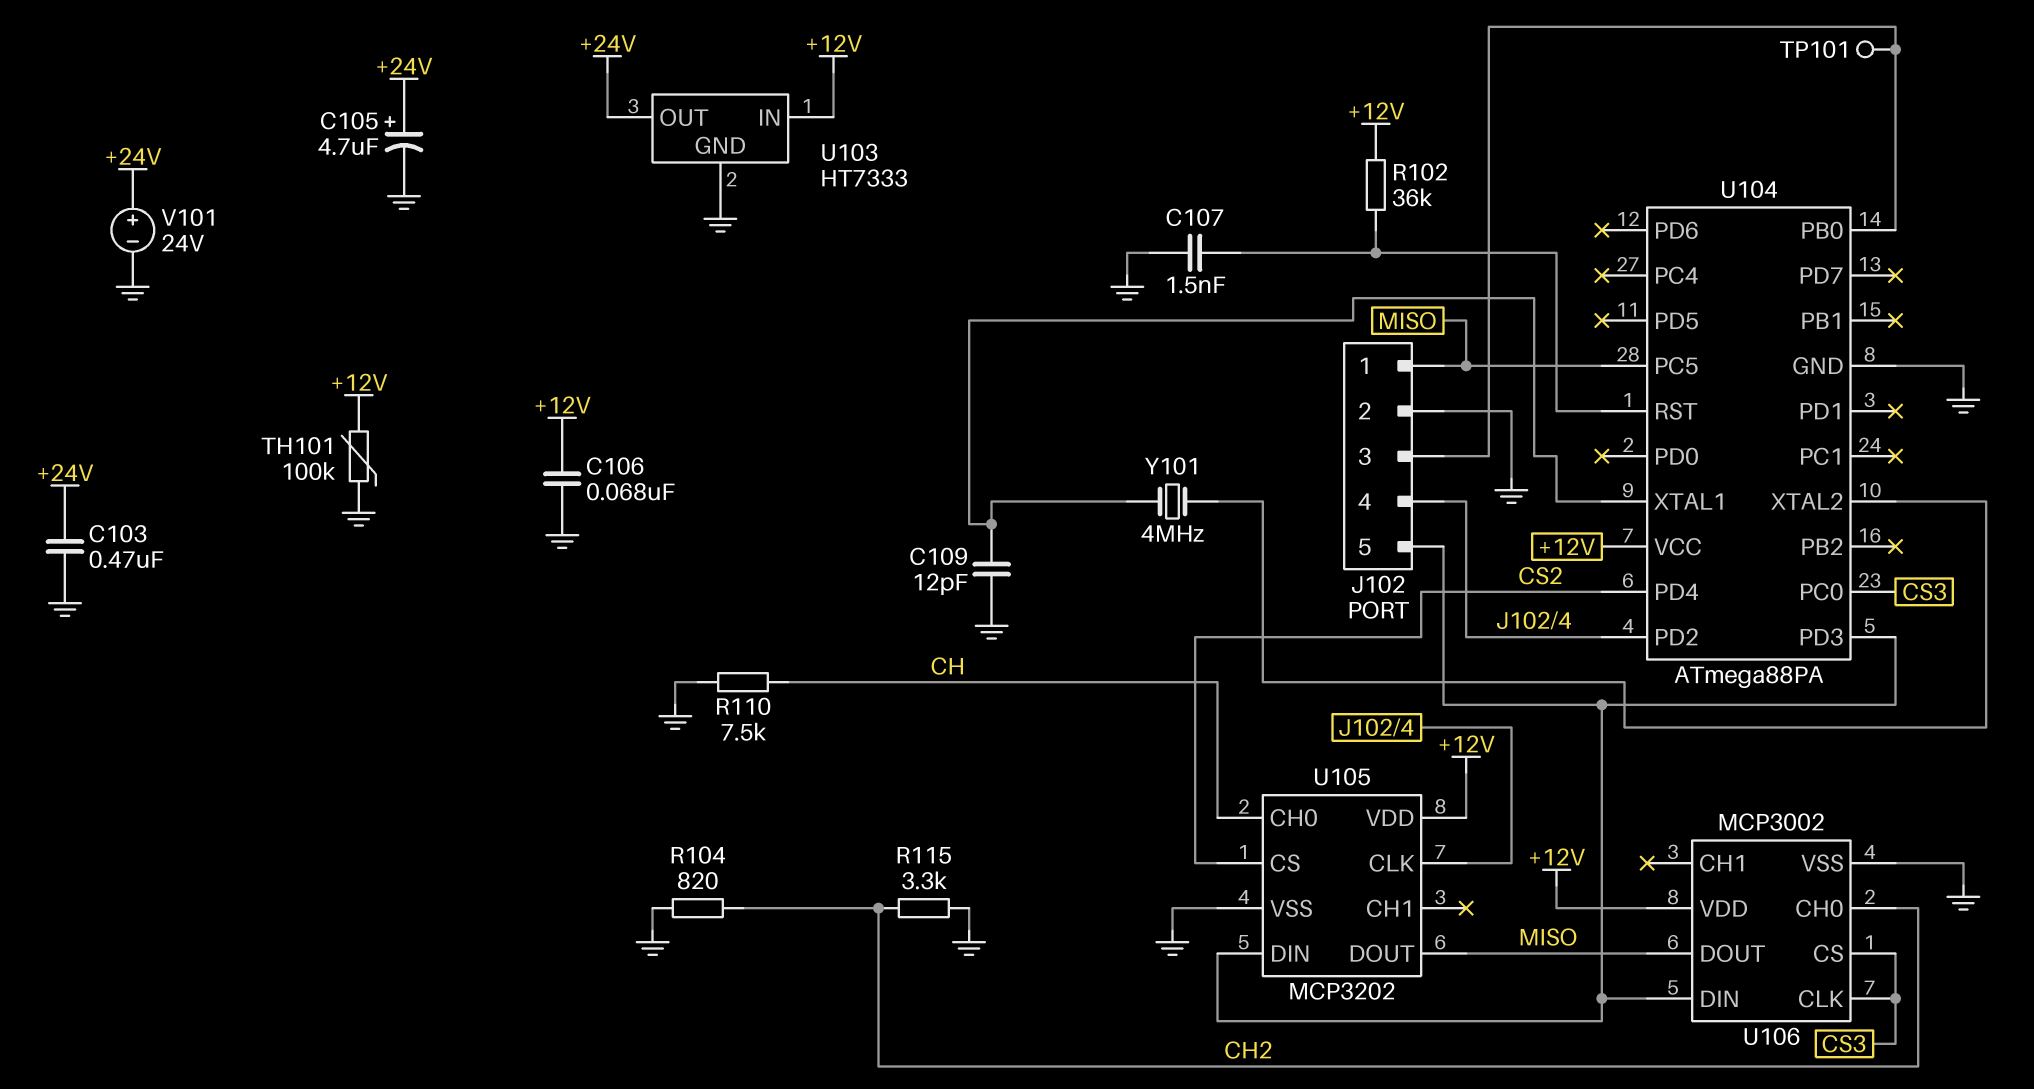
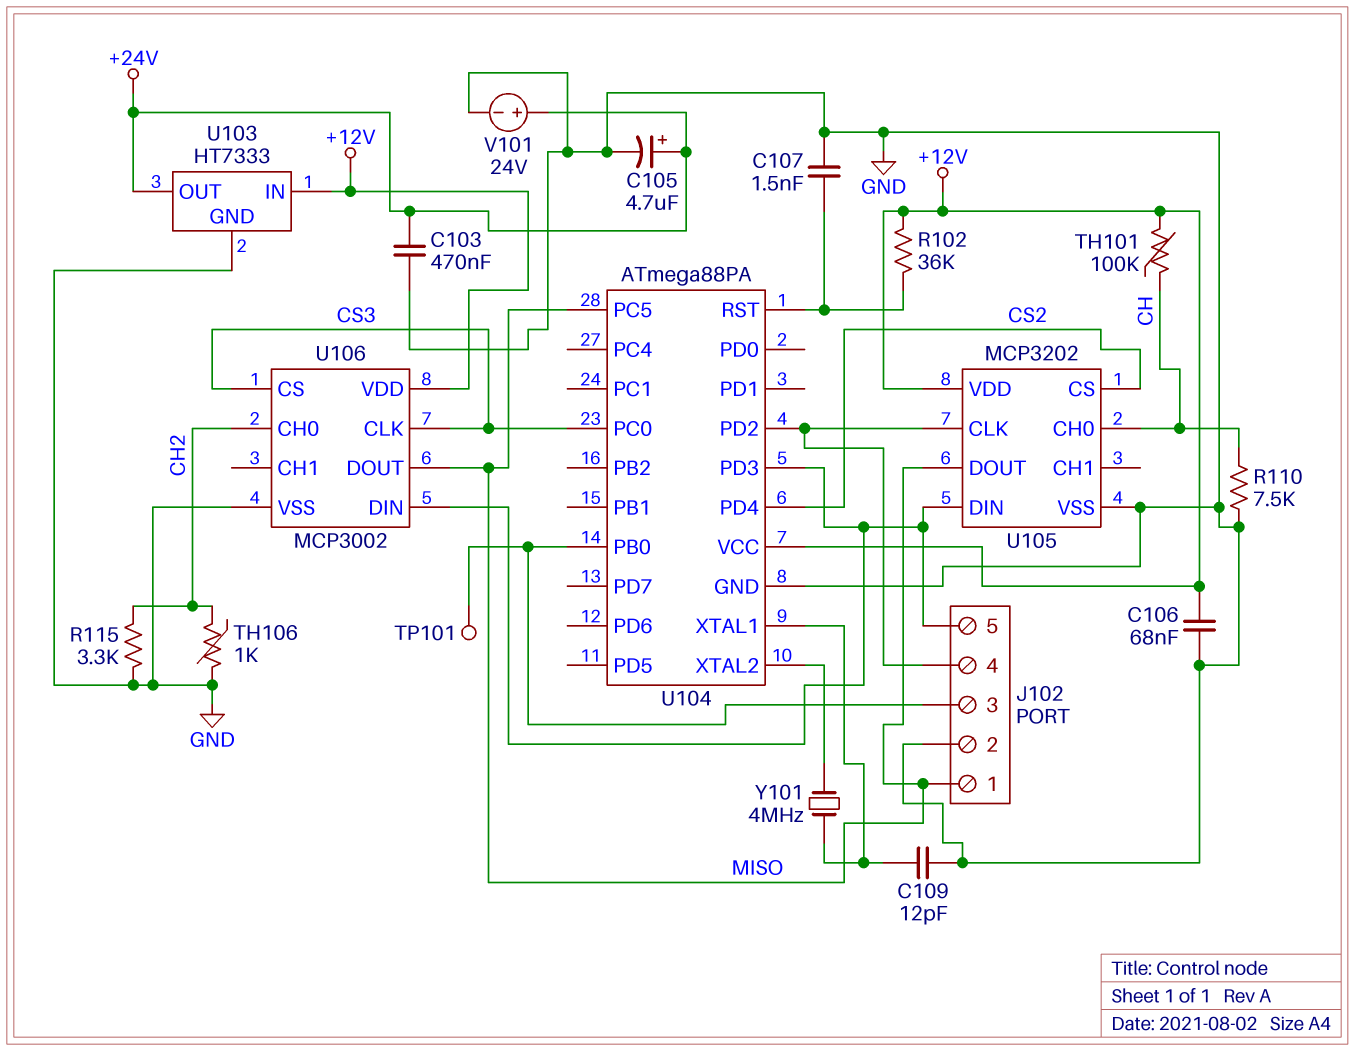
R104: 820 (CH2, GND) -> none
TH101: 100k (+12V, GND) -> 100k (+12V, CH)
TH106: none -> 1k (CH2, GND)

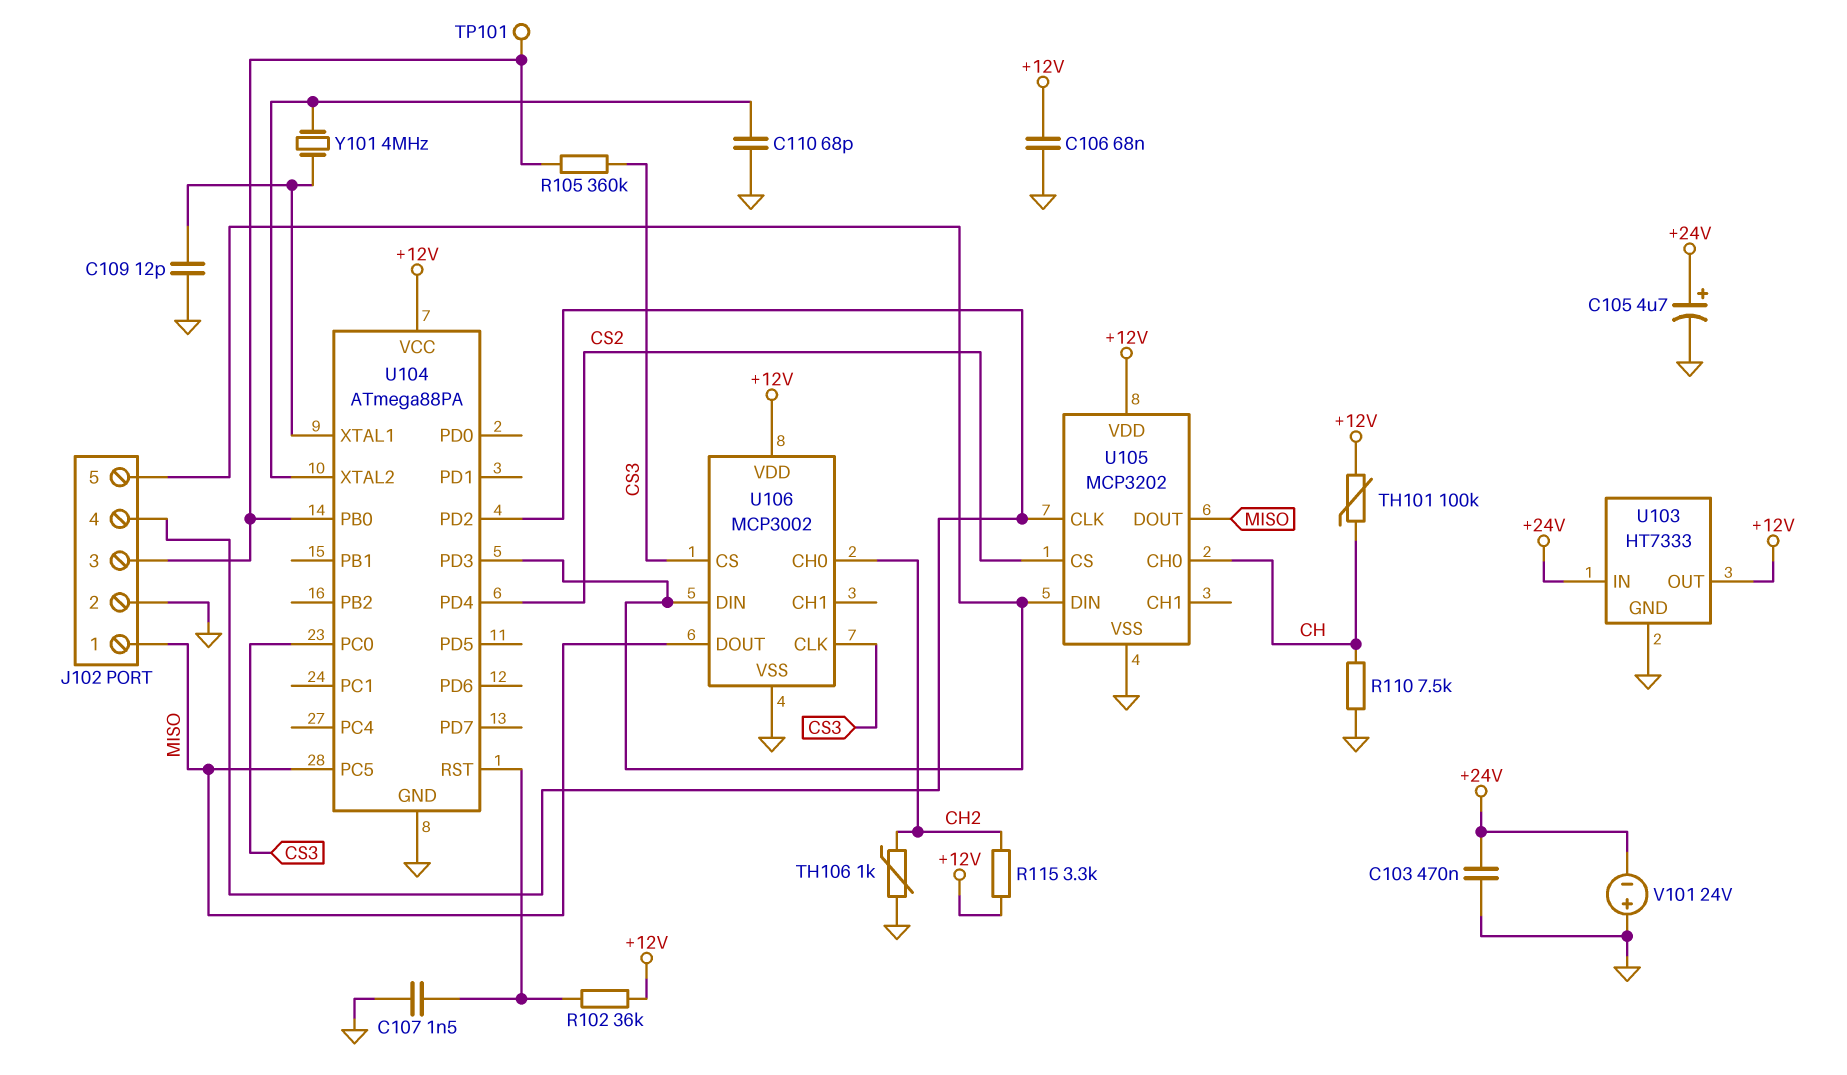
C110: none -> 68pF (GND, U104/XTAL2)
R105: none -> 360k (CS3, J102/3)
R115: 3.3k (CH2, GND) -> 3.3k (+12V, CH2)
U103 pin IN: +12V -> +24V
U103 pin OUT: +24V -> +12V
V101: 24V (plus +24V, minus GND) -> 24V (plus GND, minus +24V)

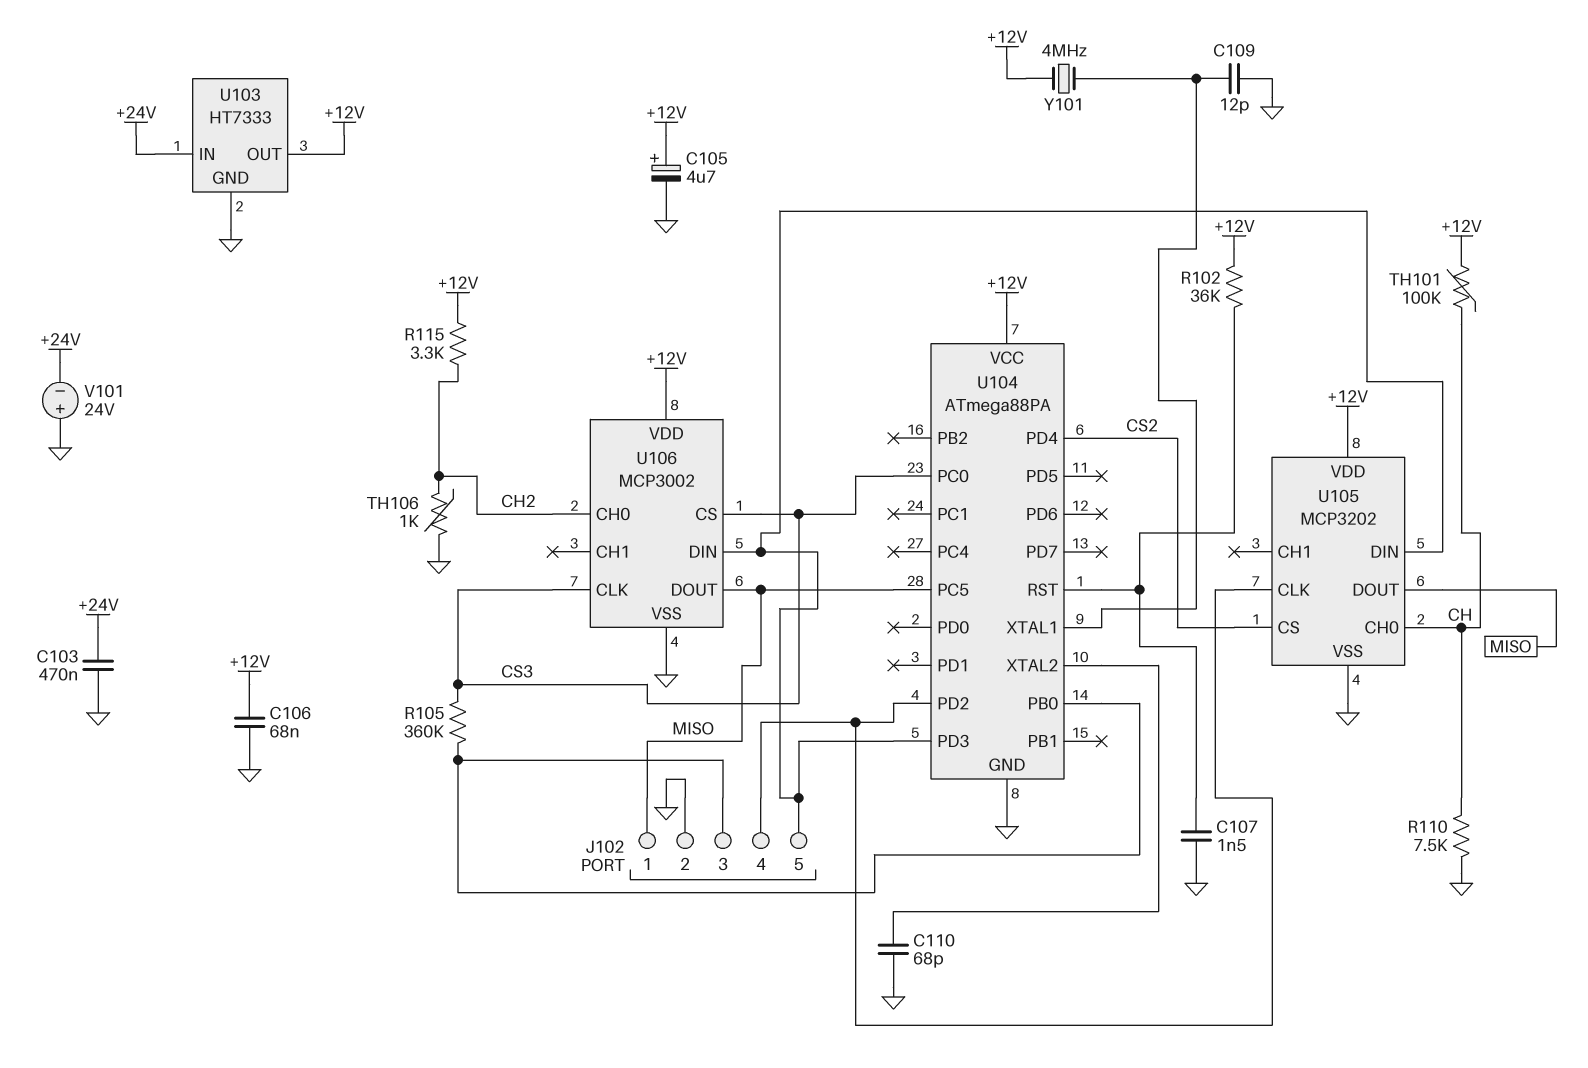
C105: 4.7uF (plus +24V, minus GND) -> 4.7uF (plus +12V, minus GND)
TP101: test point (J102/3) -> none
Y101: 4MHz (U104/XTAL1, U104/XTAL2) -> 4MHz (+12V, U104/XTAL1)

